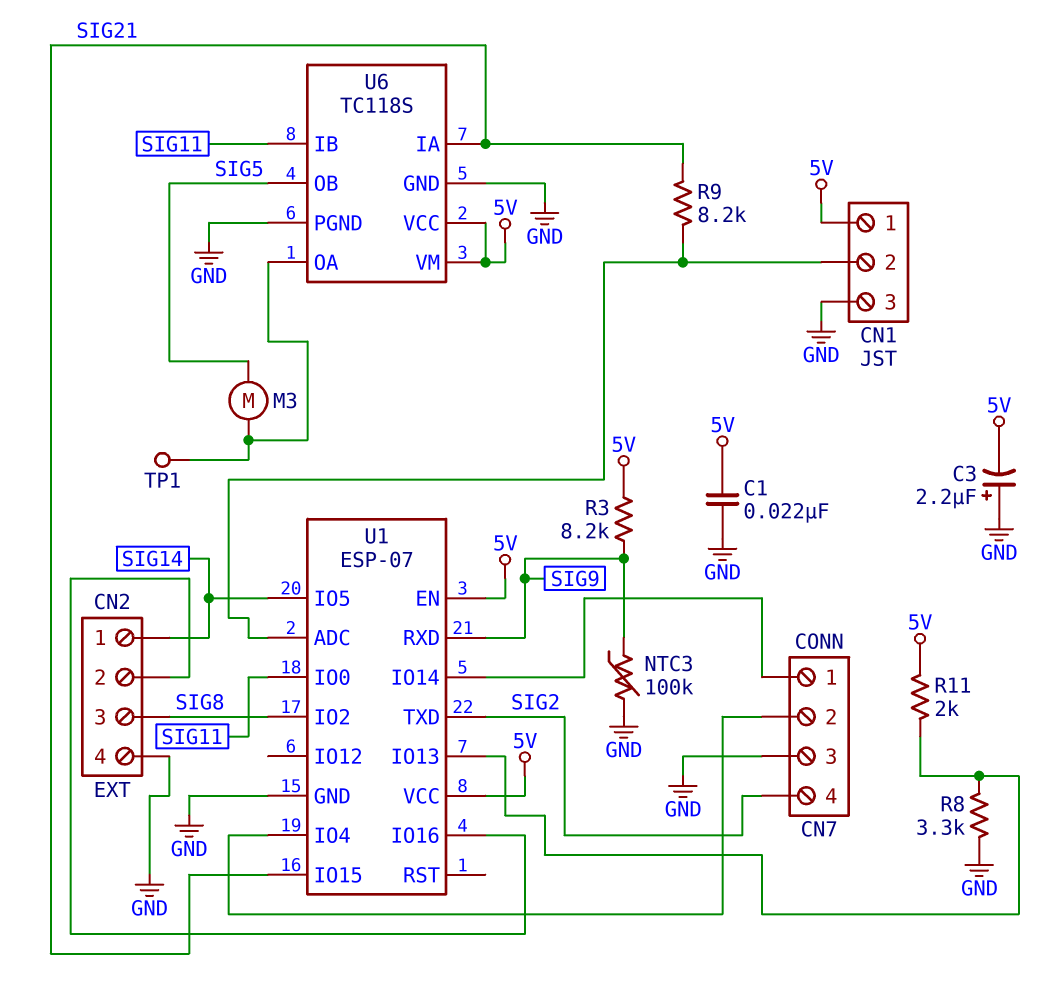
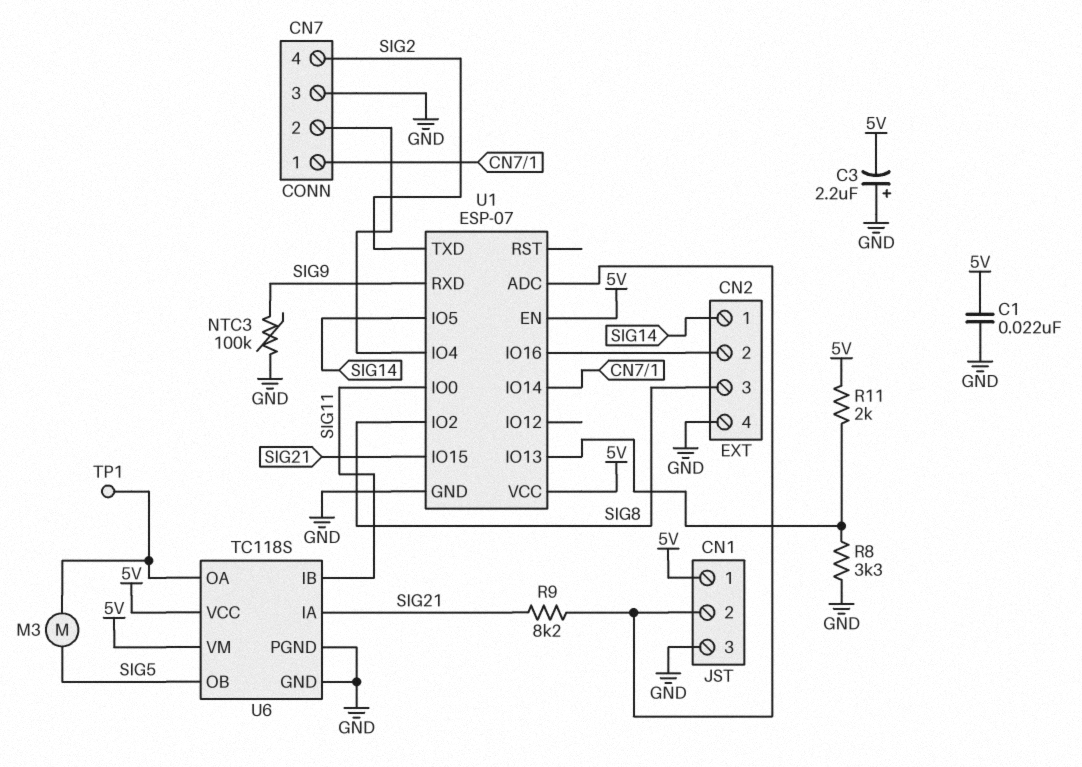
R3: 8.2k (5V, SIG9) -> none

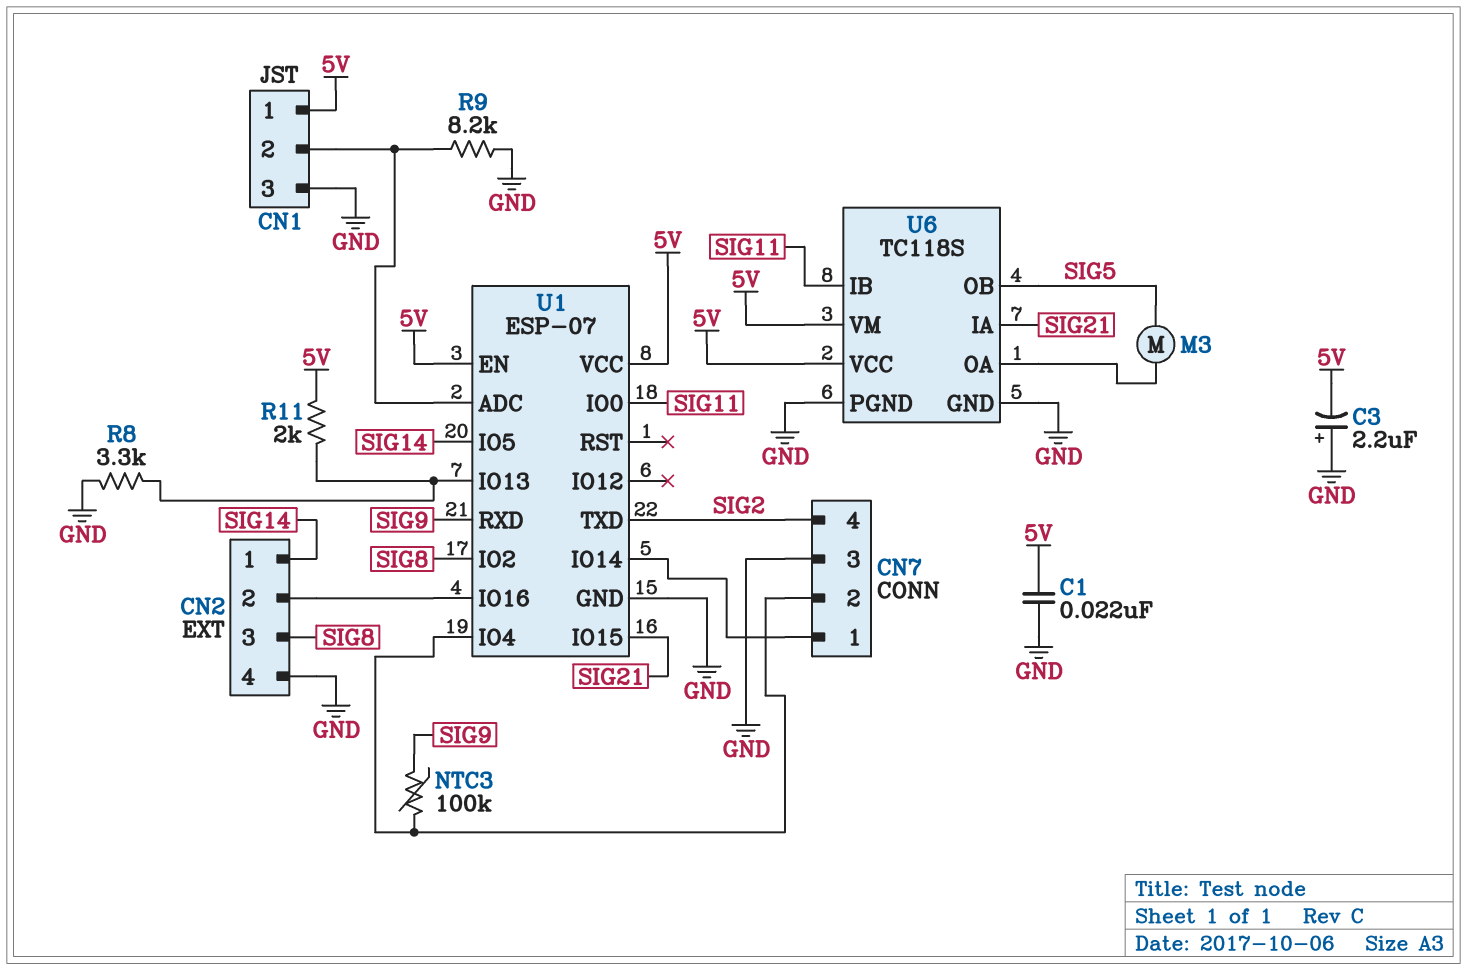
NTC3: 100k (GND, SIG9) -> 100k (CN7/2, SIG9)
R9: 8.2k (CN1/2, SIG21) -> 8.2k (CN1/2, GND)
TP1: test point (U6/OA) -> none

